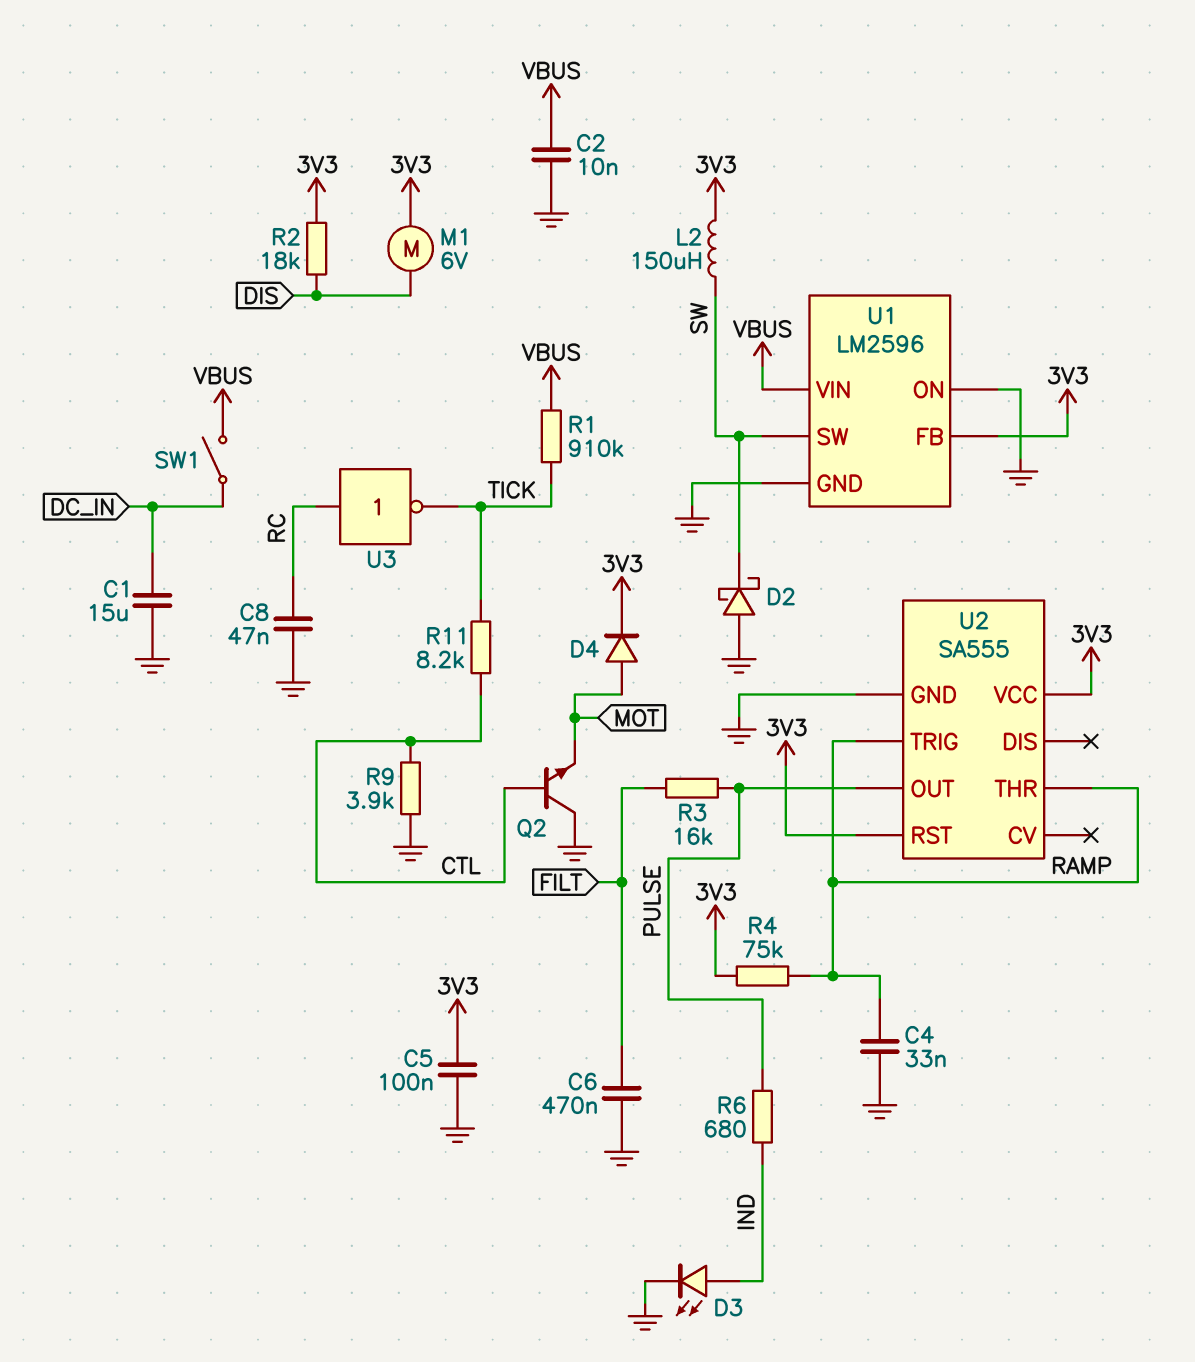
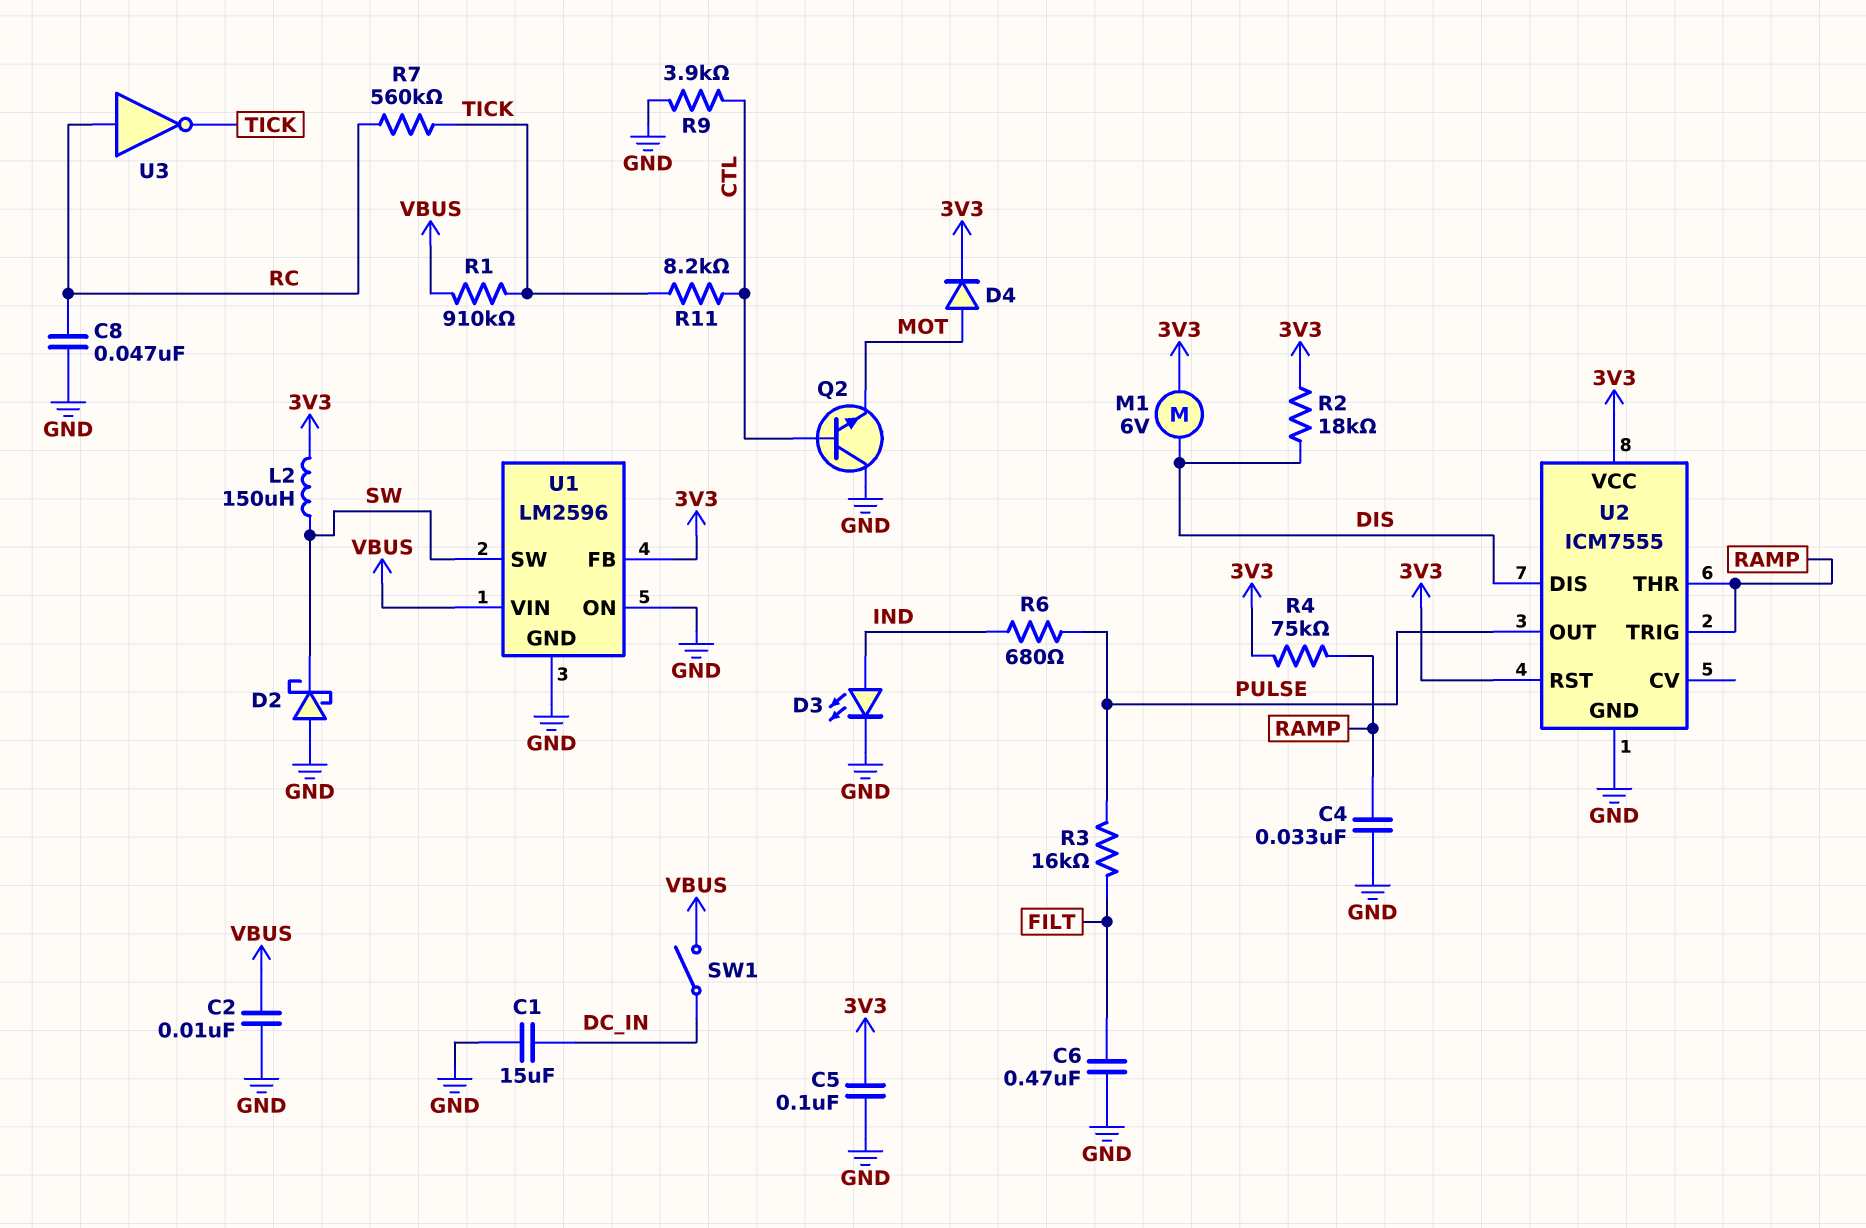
R7: none -> 560k (RC, TICK)
U2: SA555 -> ICM7555
U2 pin DIS: none -> DIS

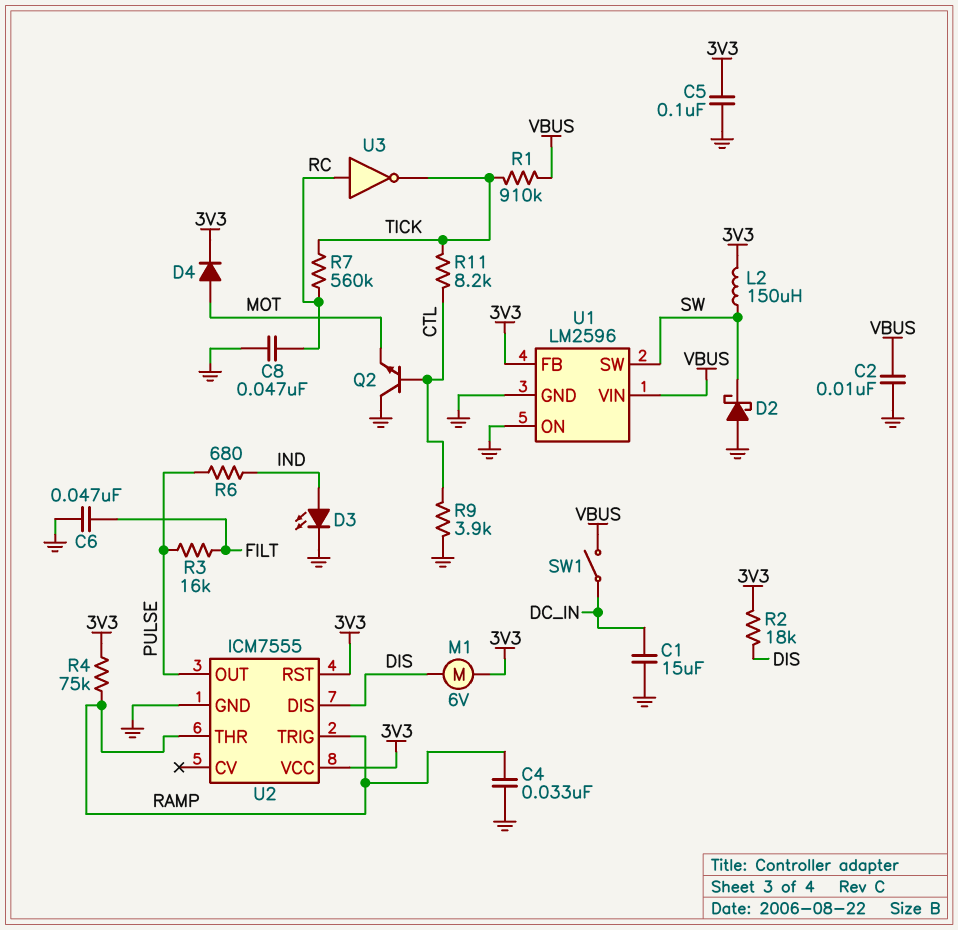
C6: 470nF (FILT, GND) -> 47nF (FILT, GND)

